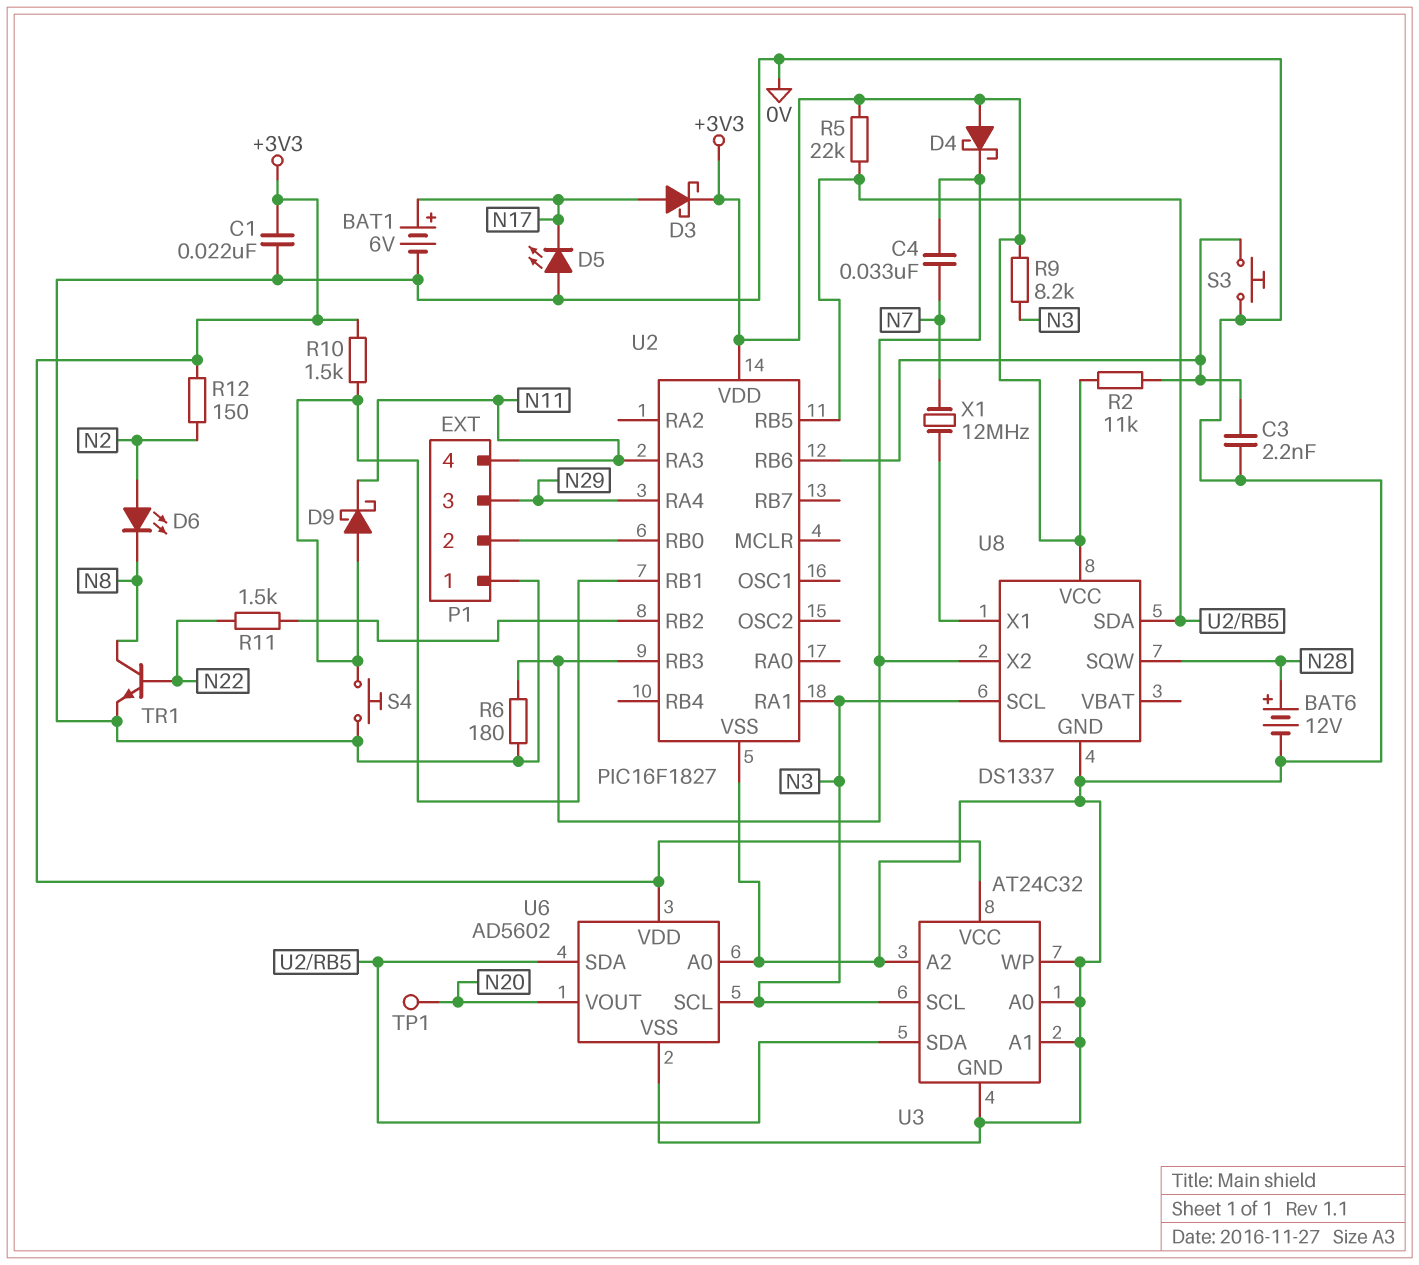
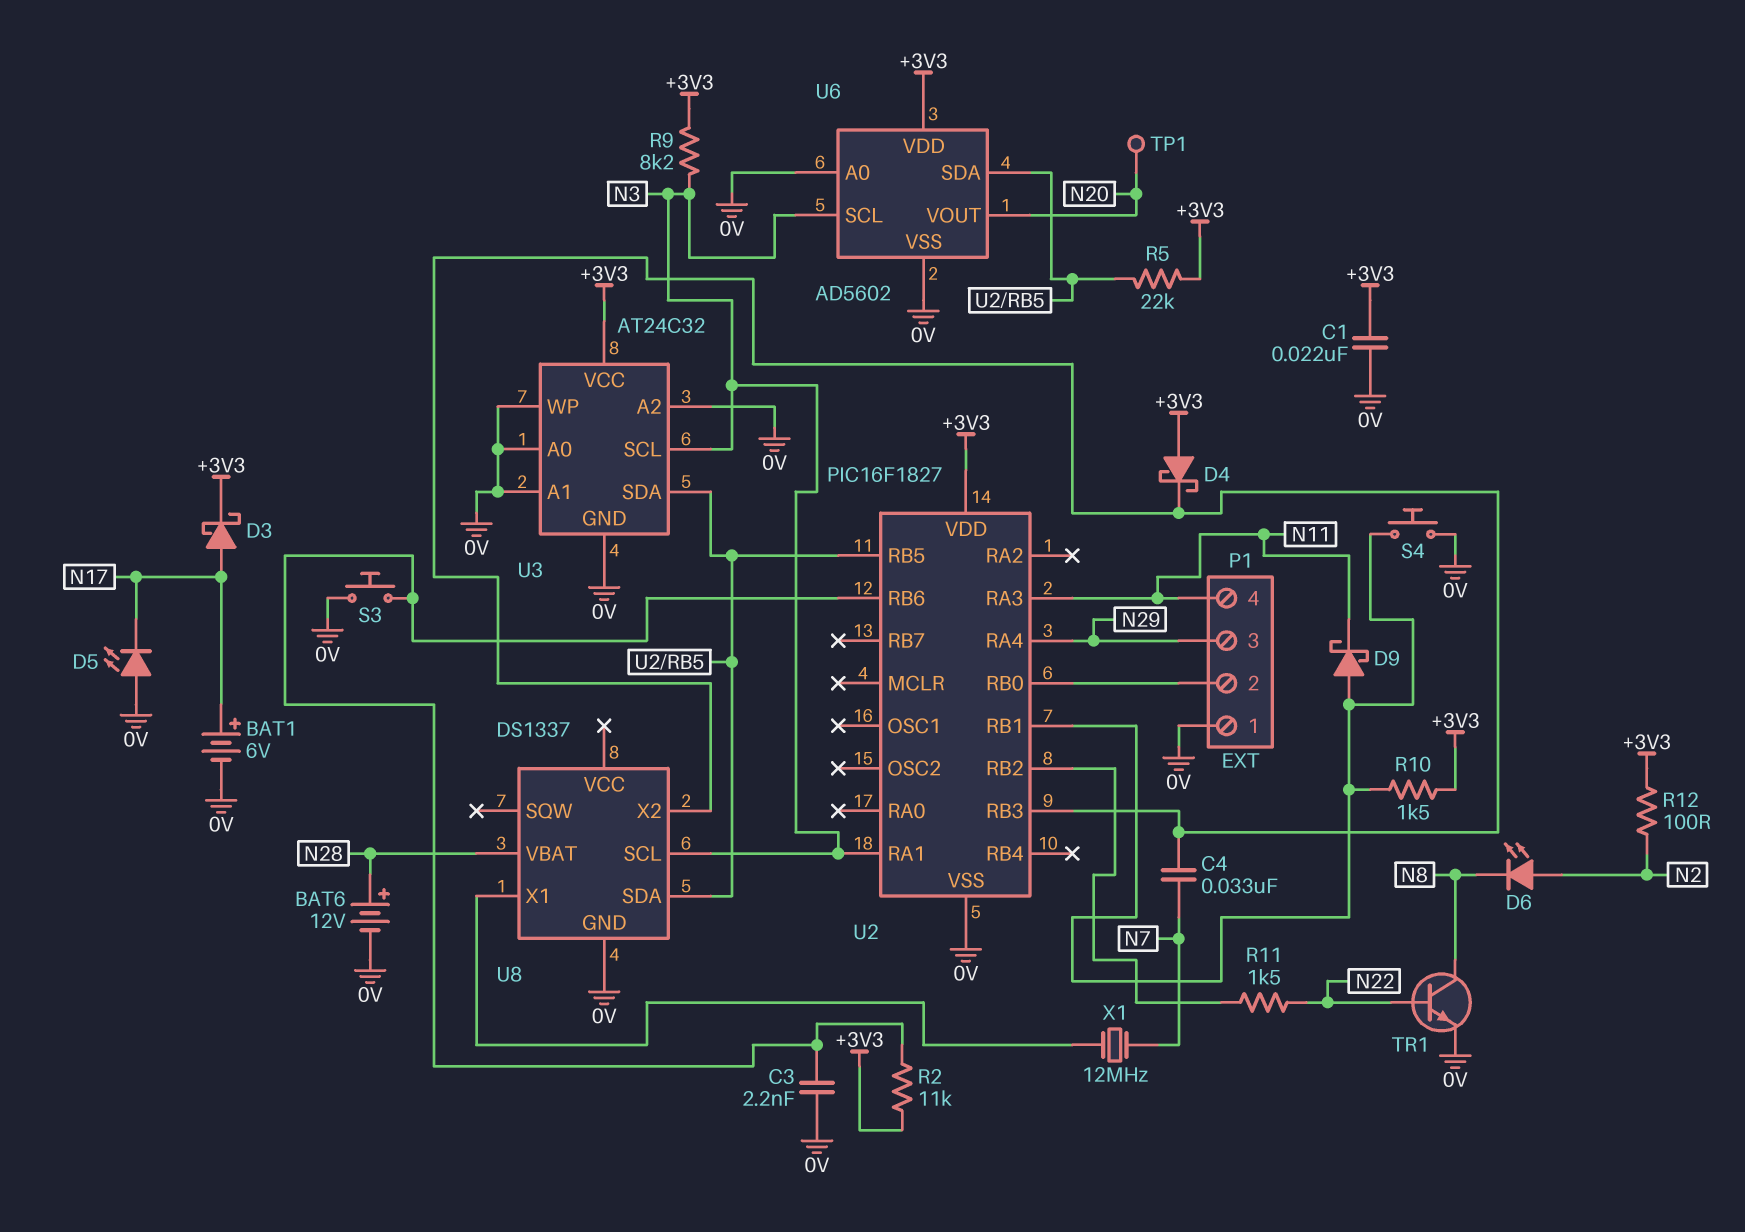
R6: 180 (0V, U2/RB3) -> none
R12: 150 (+3V3, N2) -> 100 (+3V3, N2)
U8 pin SQW: N28 -> none
U8 pin VBAT: none -> N28
U8 pin VCC: +3V3 -> none

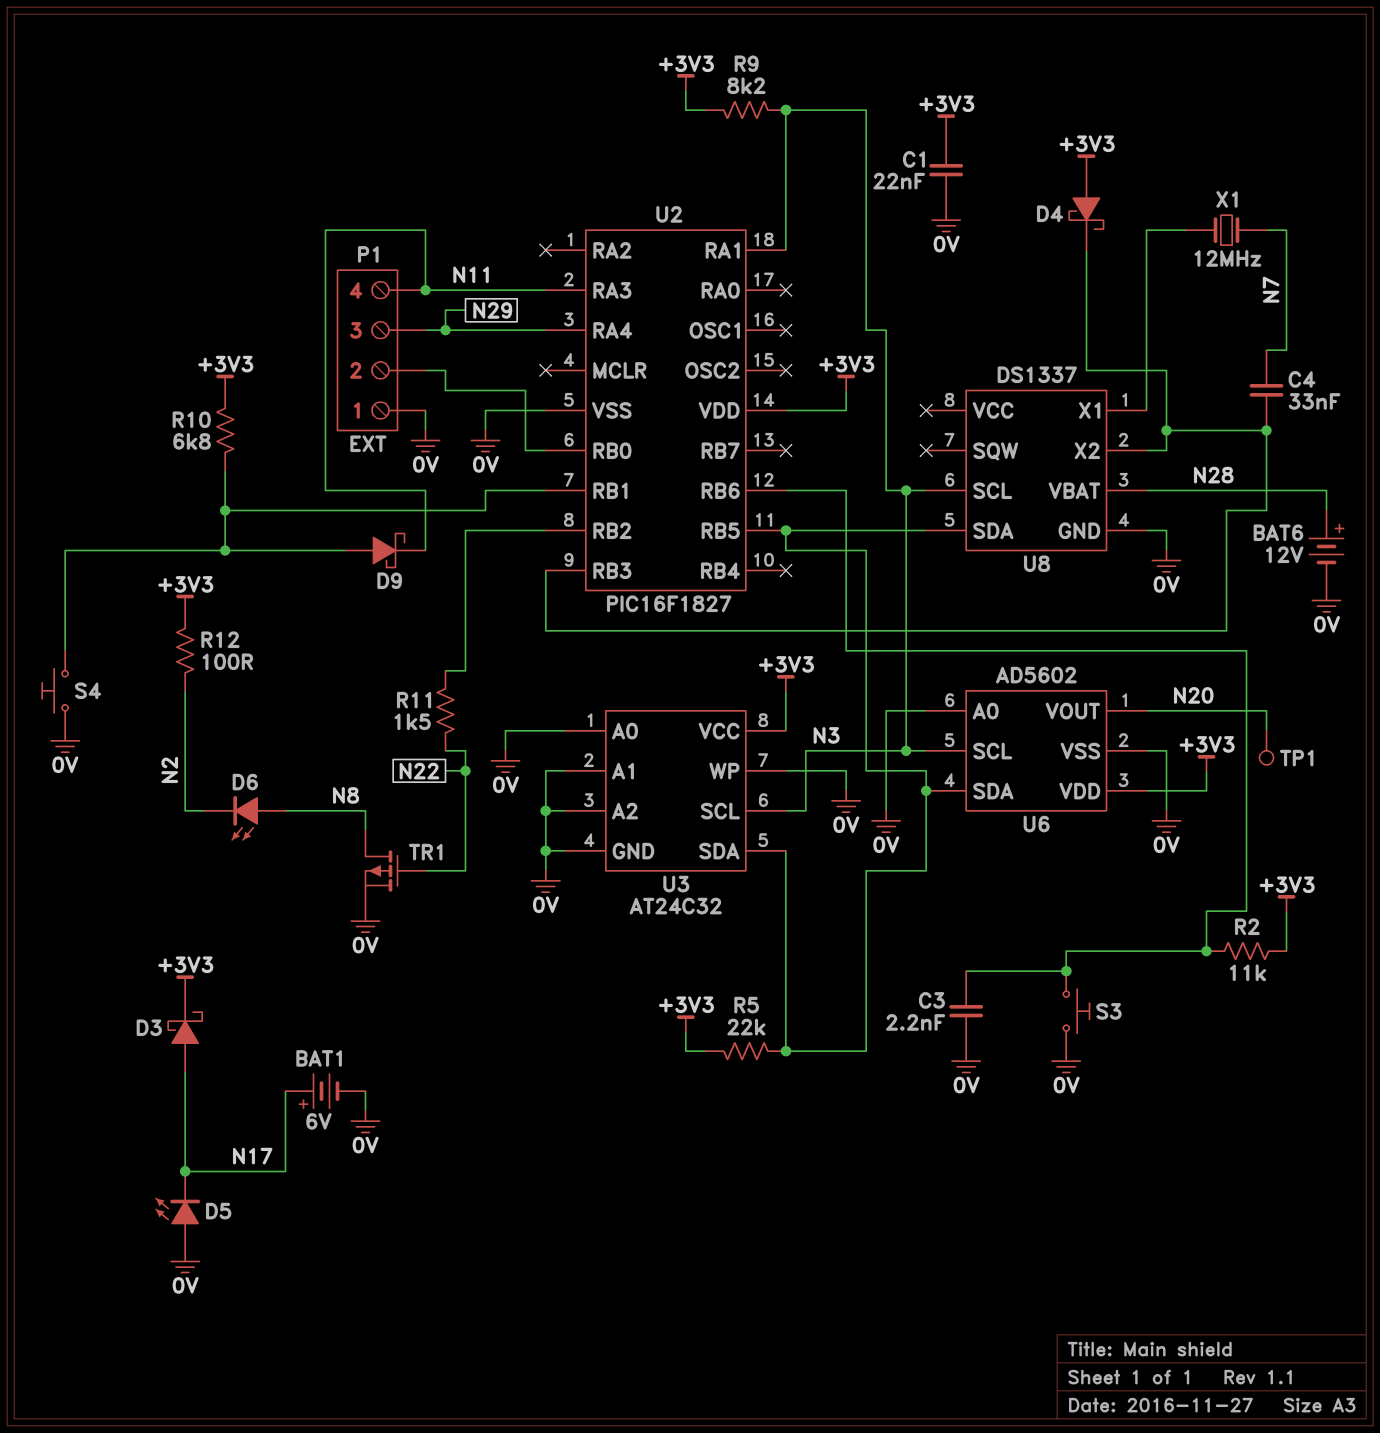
D6: LED (A N2, K N8) -> LED (A N8, K N2)
R10: 1.5k (+3V3, U2/RB1) -> 6.8k (+3V3, U2/RB1)
TR1: NPN (B N22, C N8, E 0V) -> PMOS (G N22, D N8, S 0V)

